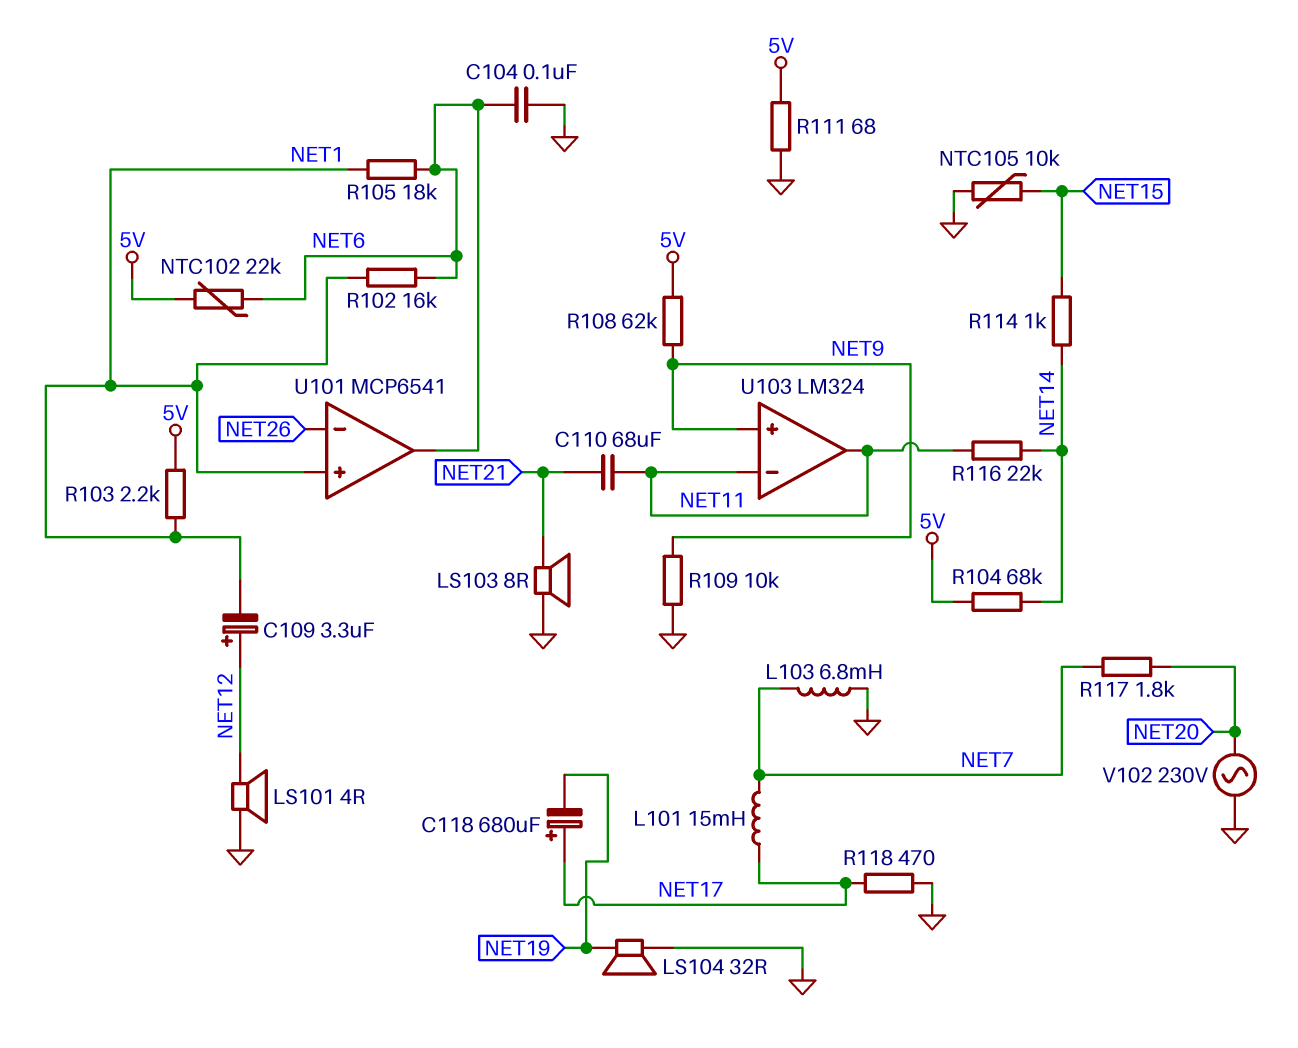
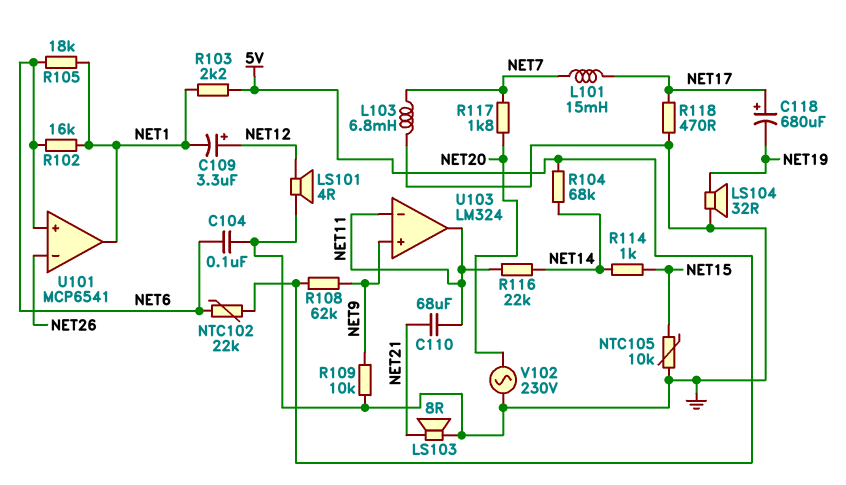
R111: 68 (5V, GND) -> none
U101 pin in+: NET1 -> NET6
U101 pin out: NET6 -> NET1

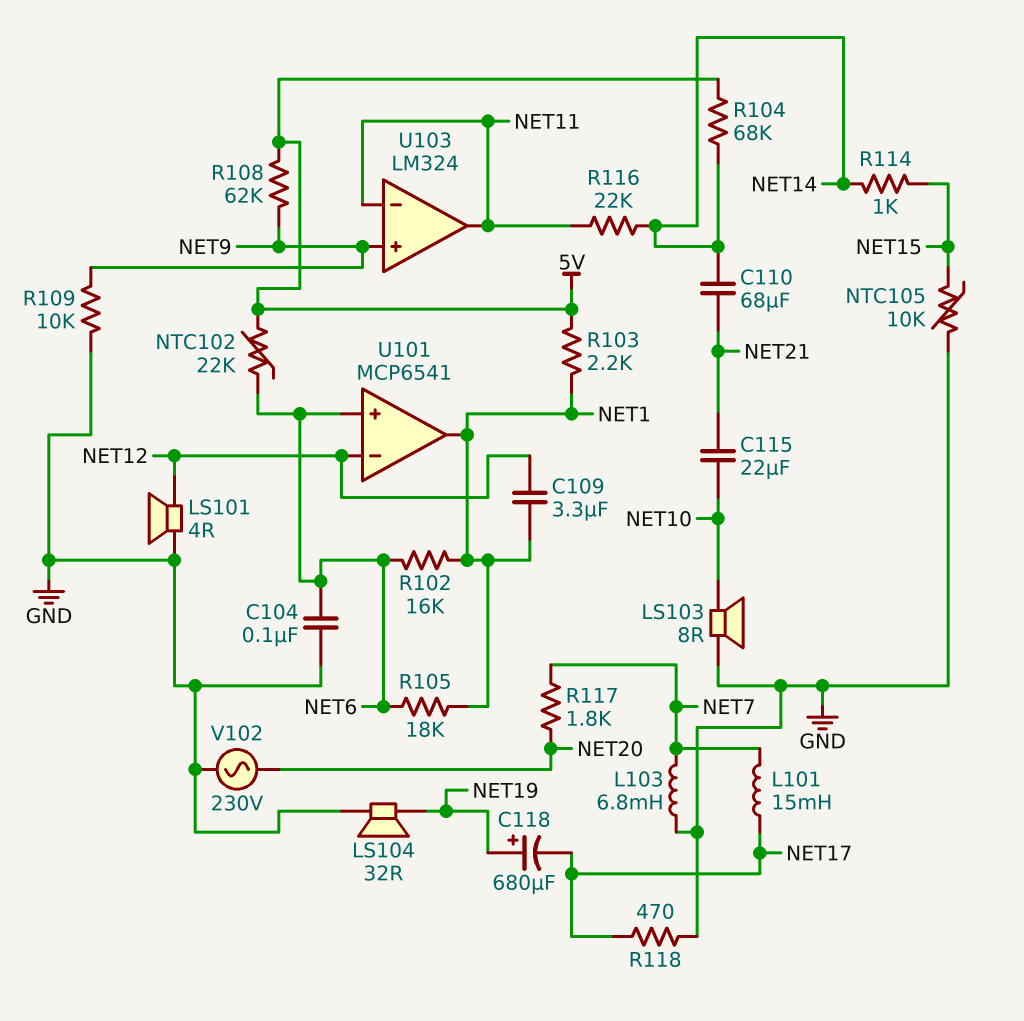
C109: 3.3uF (plus NET12, minus NET1) -> 3.3uF (NET1, NET12)
C110: 68uF (NET11, NET21) -> 68uF (NET14, NET21)
C115: none -> 22uF (NET10, NET21)
C118: 680uF (plus NET17, minus NET19) -> 680uF (plus NET19, minus NET17)
LS103: speaker 8R (GND, NET21) -> speaker 8R (GND, NET10)
U101 pin in-: NET26 -> NET12

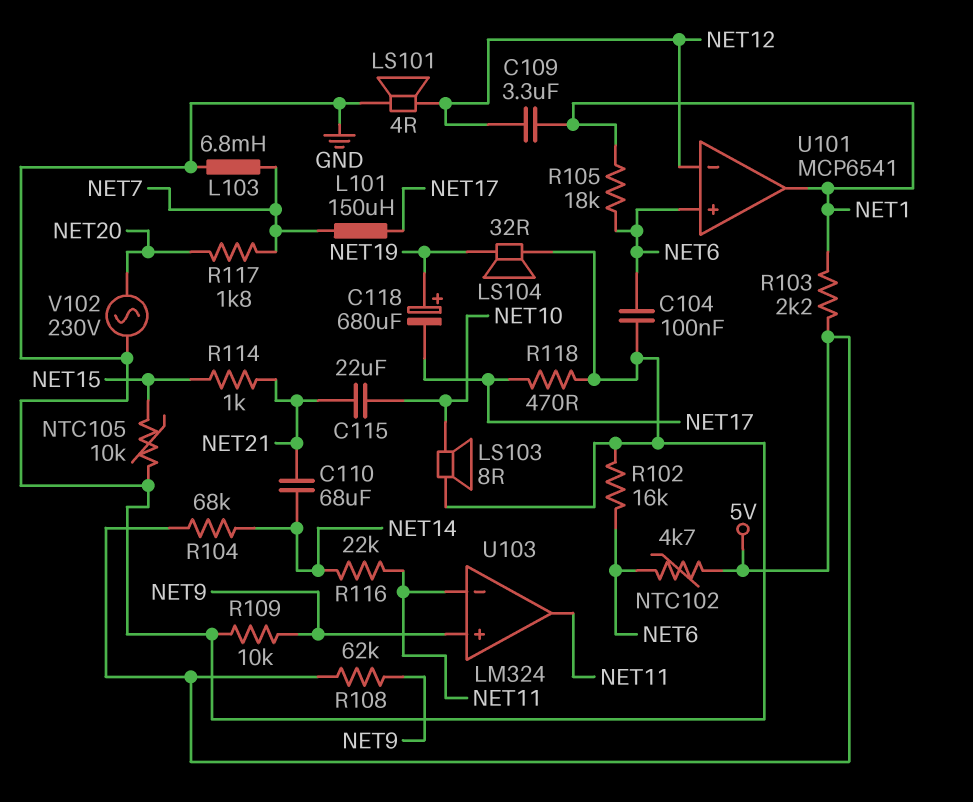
L101: 15mH (NET7, NET17) -> 150uH (NET7, NET17)
NTC102: 22k (5V, NET6) -> 4.7k (5V, NET6)
R102: 16k (NET1, NET6) -> 16k (GND, NET6)
R114: 1k (NET14, NET15) -> 1k (NET15, NET21)

